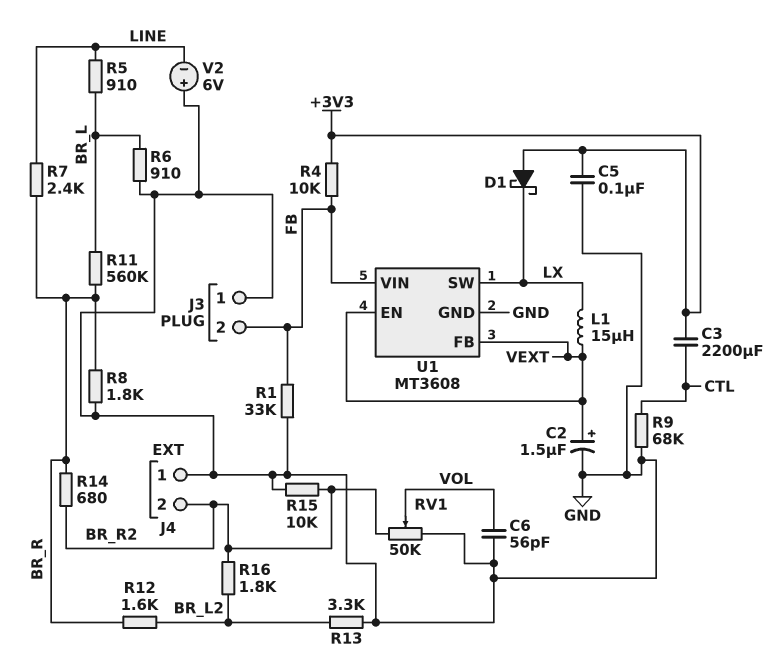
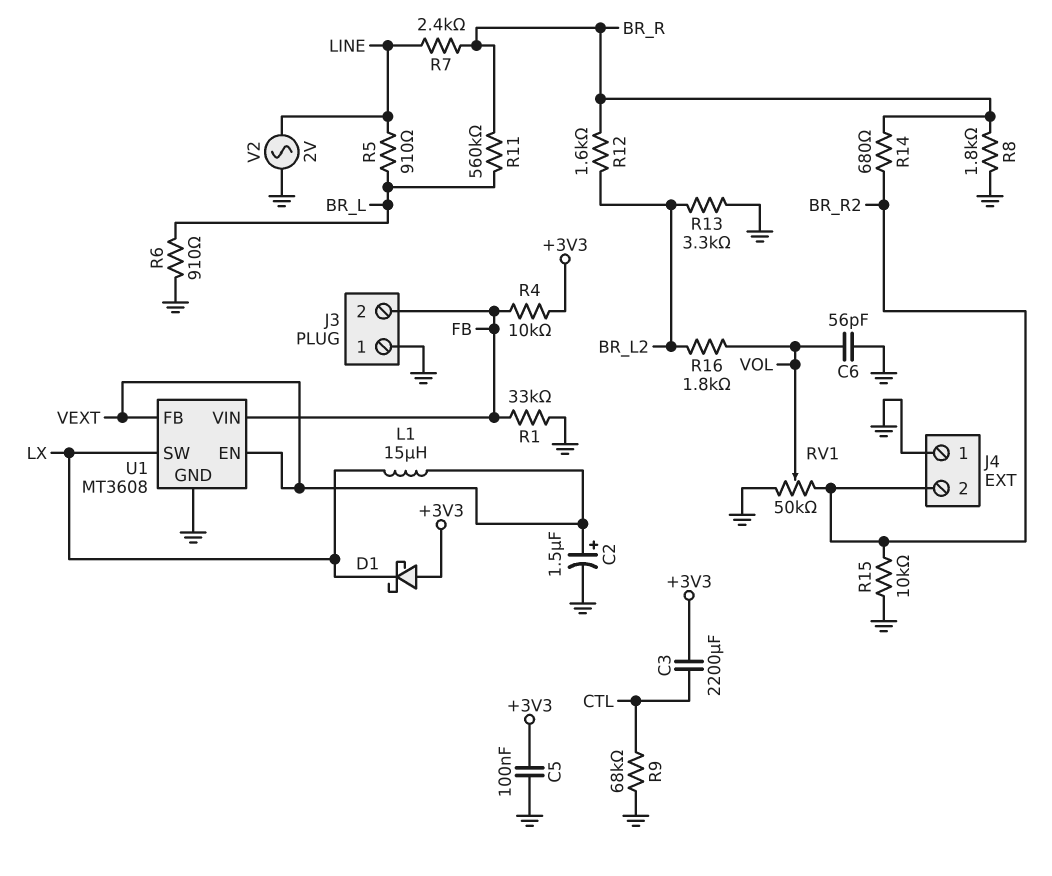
R16: 1.8k (BR_L2, BR_R2) -> 1.8k (BR_L2, VOL)
V2: 6V (plus GND, minus LINE) -> AC 2V (GND, LINE)

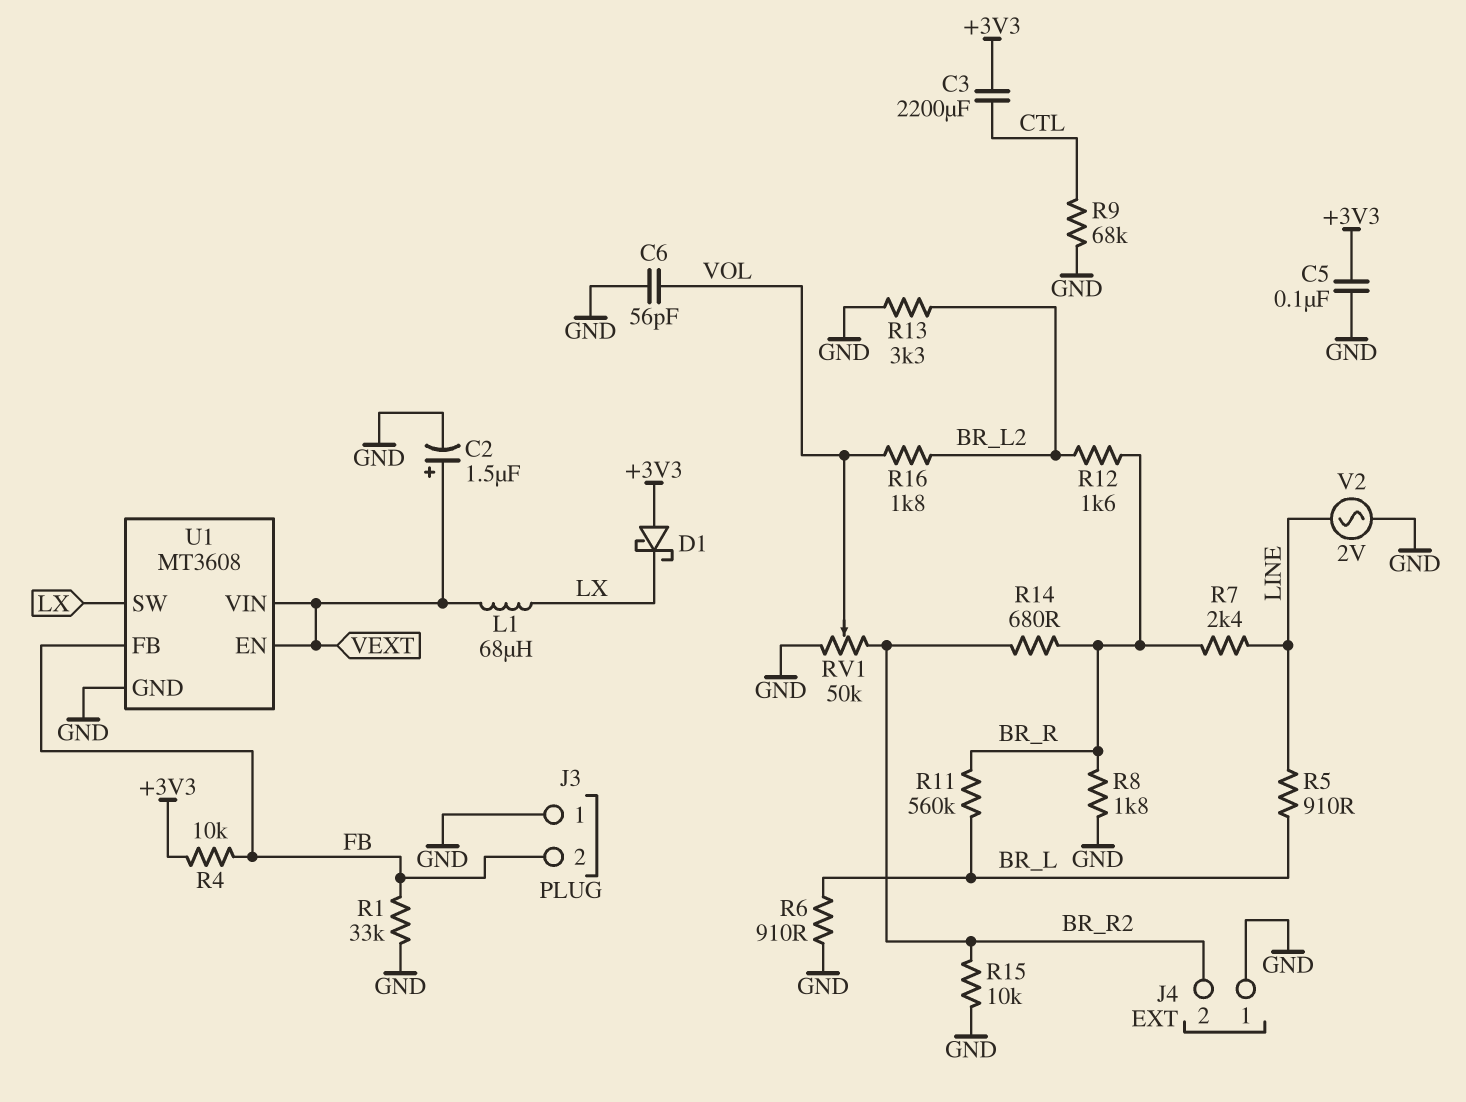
L1: 15uH (LX, VEXT) -> 68uH (LX, VEXT)
U1 pin FB: VEXT -> FB
U1 pin VIN: FB -> VEXT

